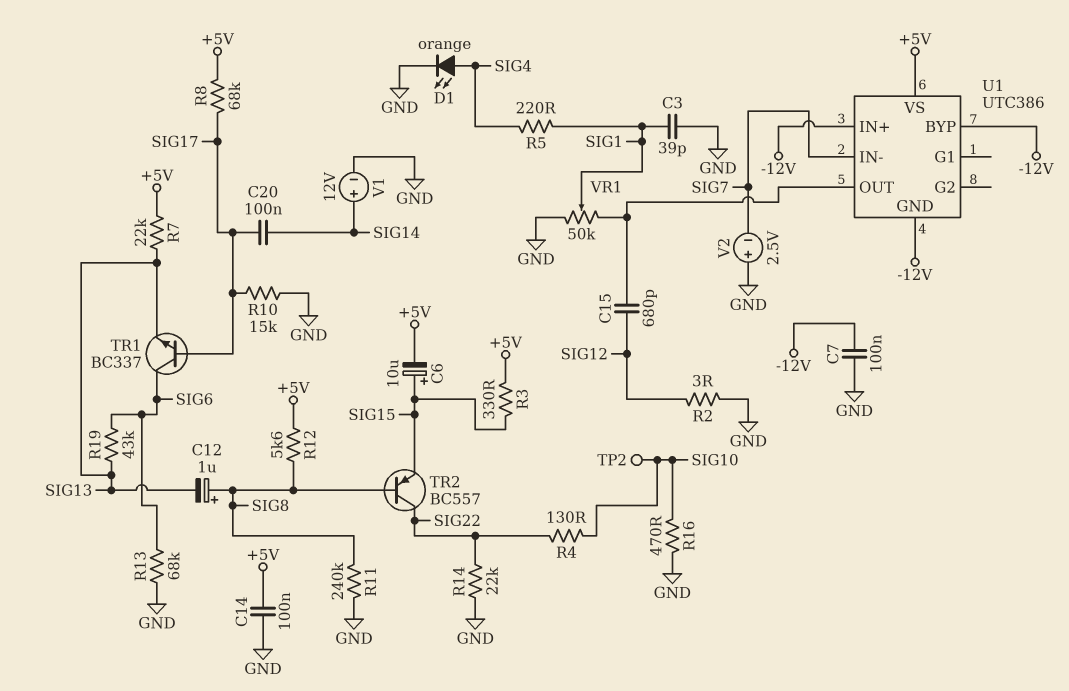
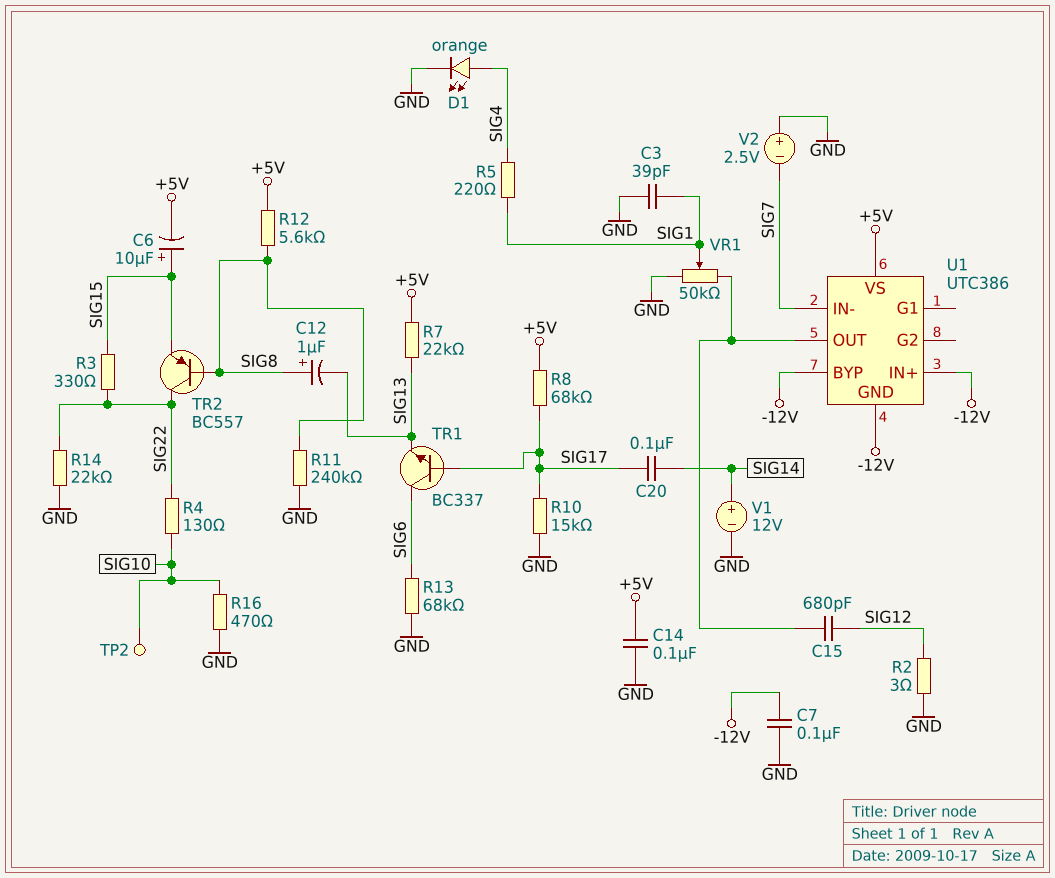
R3: 330 (+5V, SIG15) -> 330 (SIG15, SIG22)
R19: 43k (SIG6, SIG13) -> none

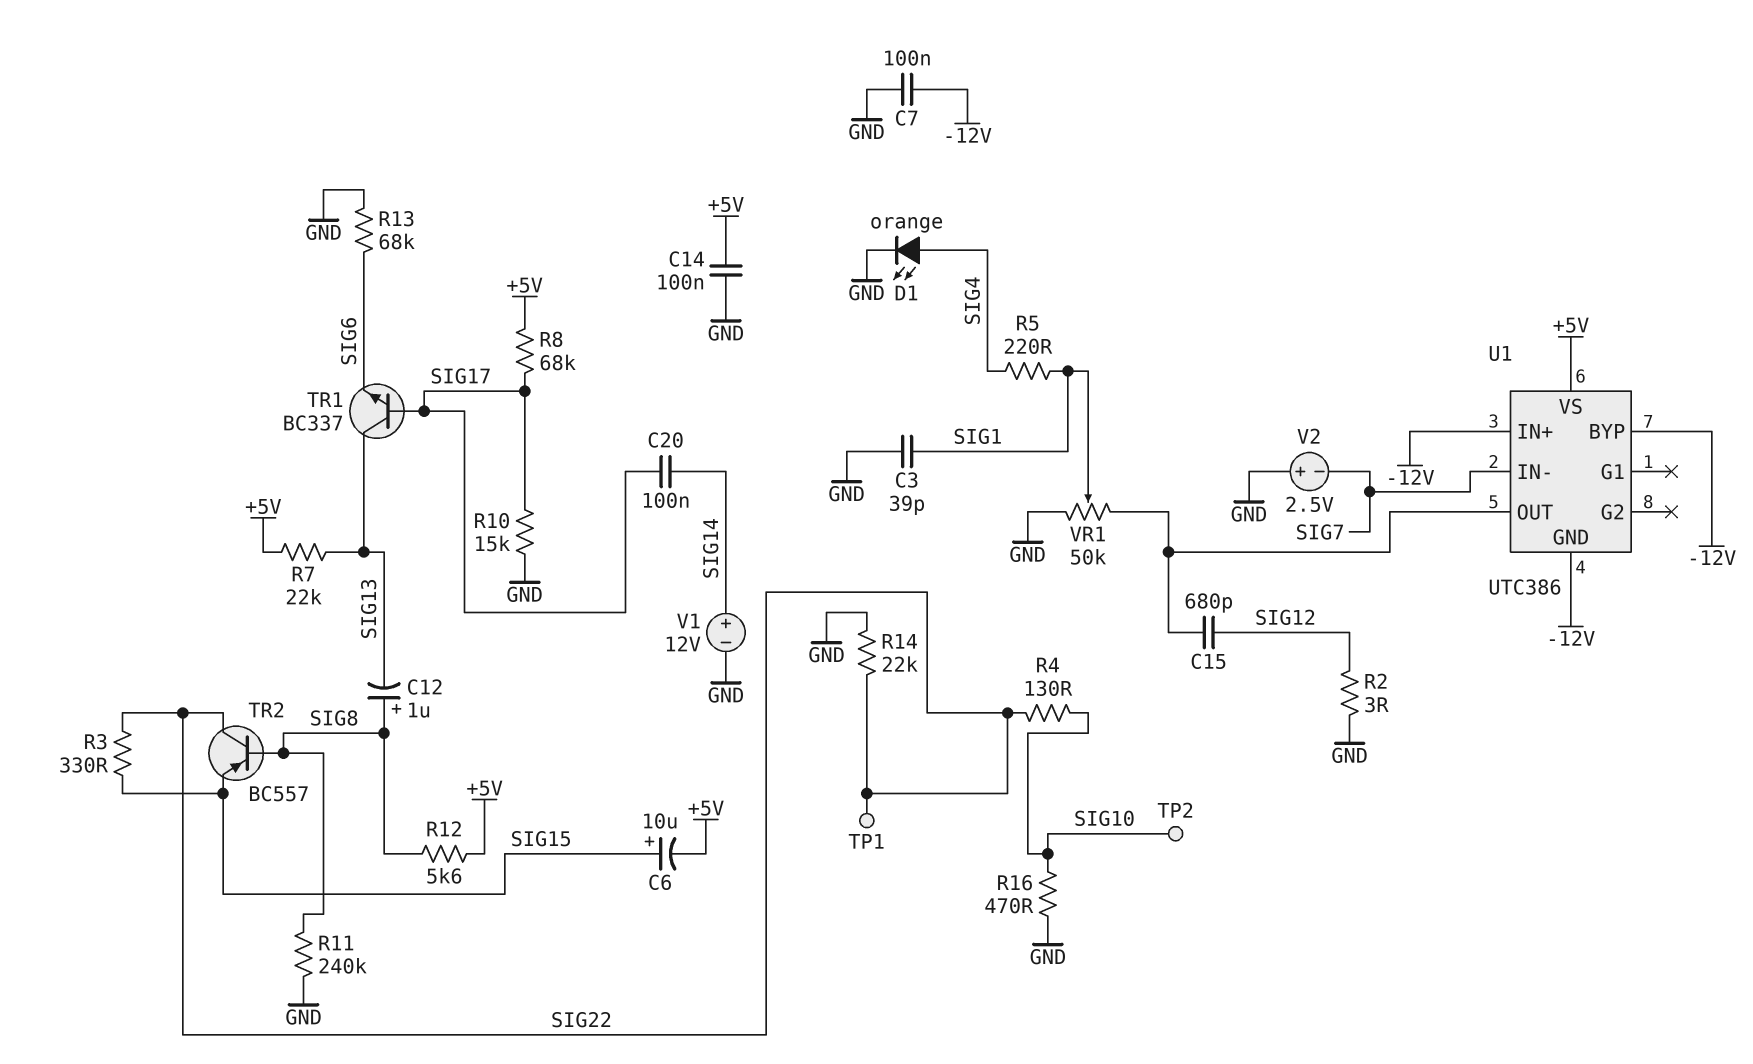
TP1: none -> test point (SIG22)
TR1: NPN BC337 (B SIG17, C SIG6, E SIG13) -> NPN BC337 (B SIG17, C SIG13, E SIG6)

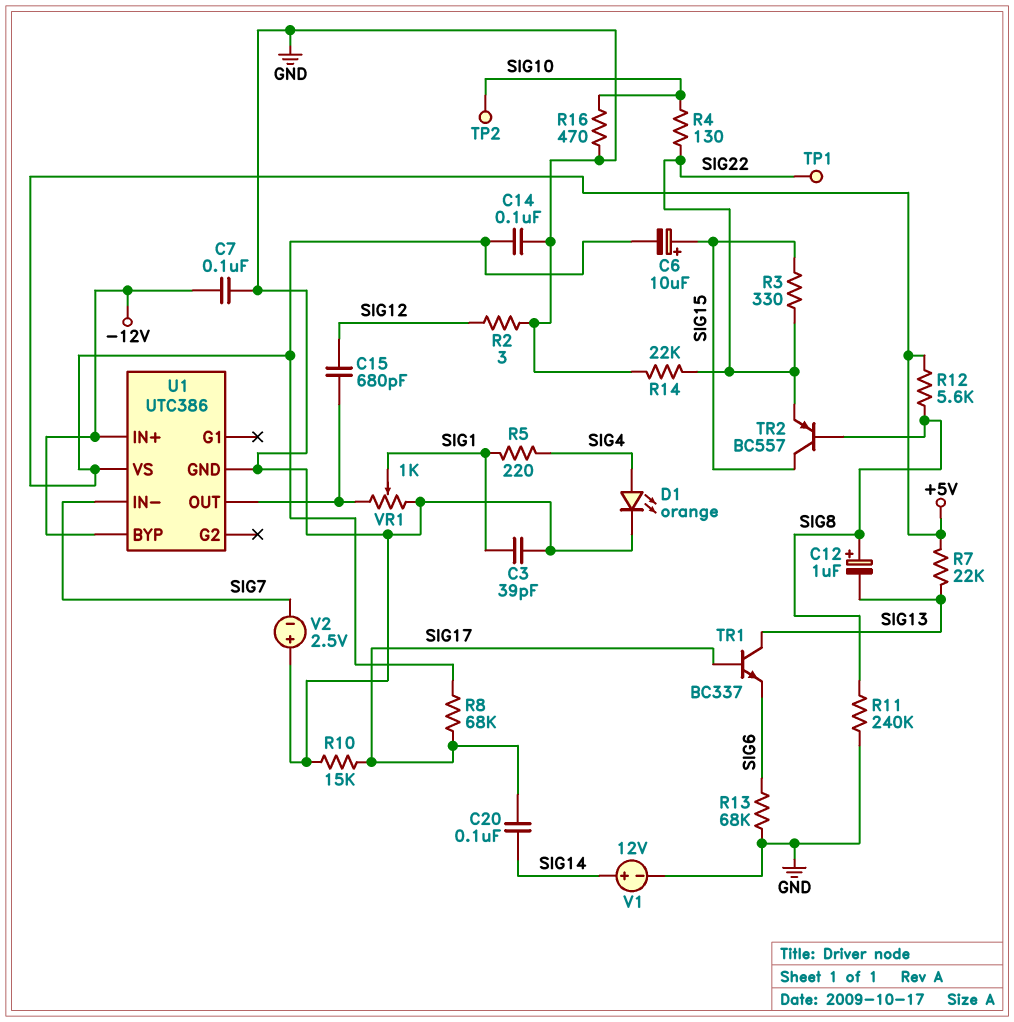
TR2: PNP BC557 (B SIG8, C SIG22, E SIG15) -> PNP BC557 (B SIG8, C SIG15, E SIG22)
U1 pin GND: -12V -> GND
VR1: 50k (GND, U1/OUT, wiper SIG1) -> 1k (GND, U1/OUT, wiper SIG1)

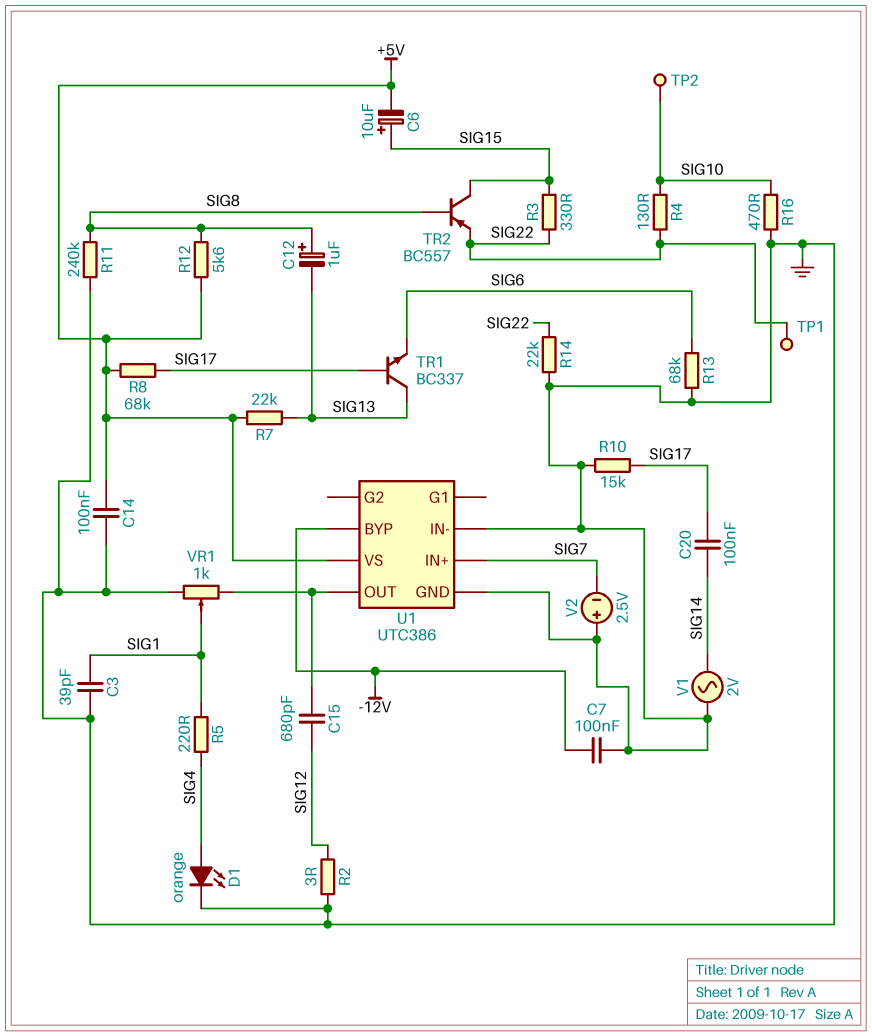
U1 pin IN+: -12V -> SIG7
U1 pin IN-: SIG7 -> GND
V1: 12V (plus SIG14, minus GND) -> AC 2V (GND, SIG14)

